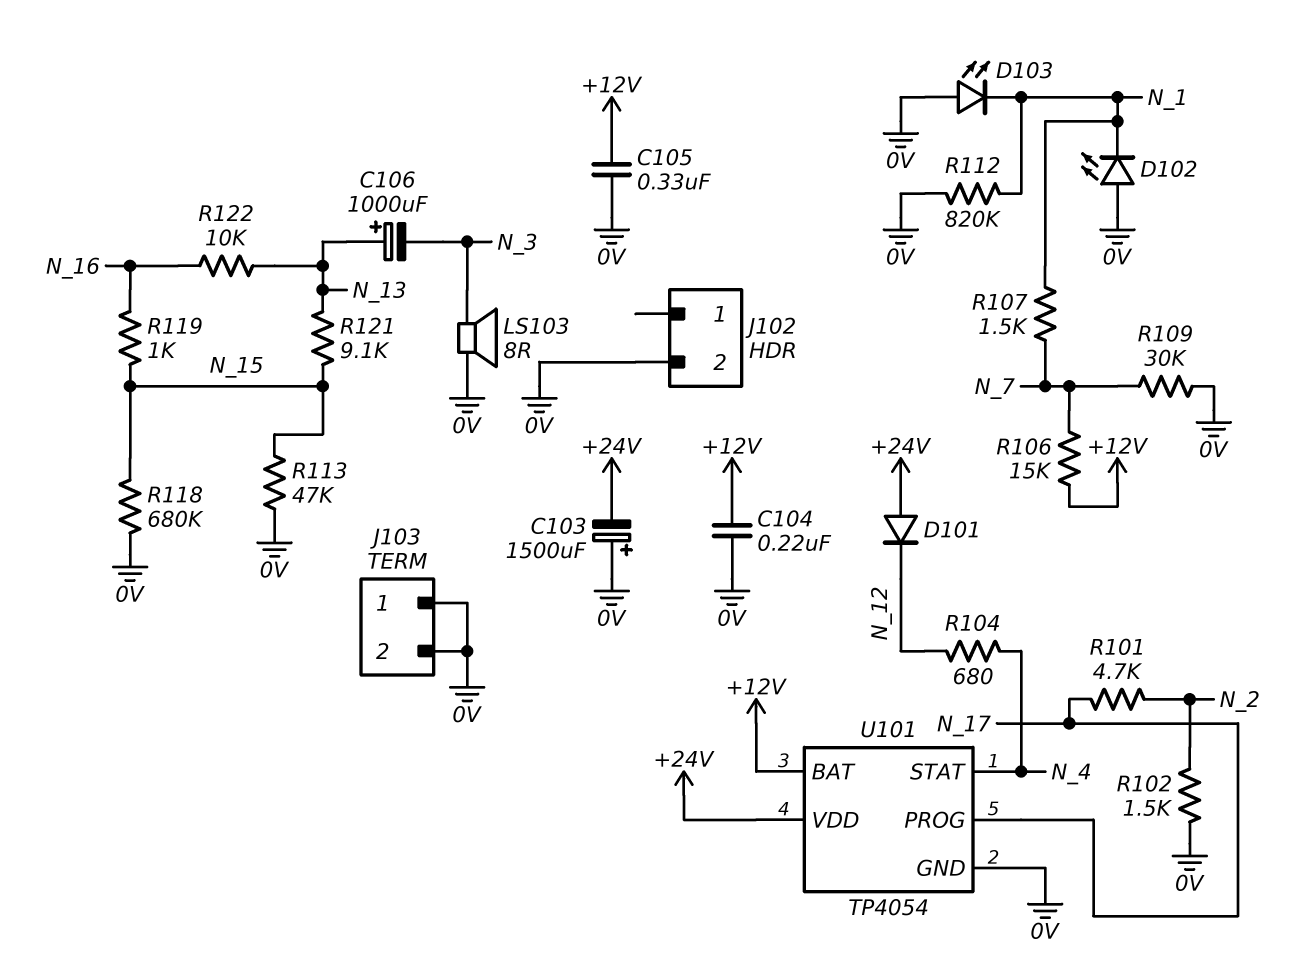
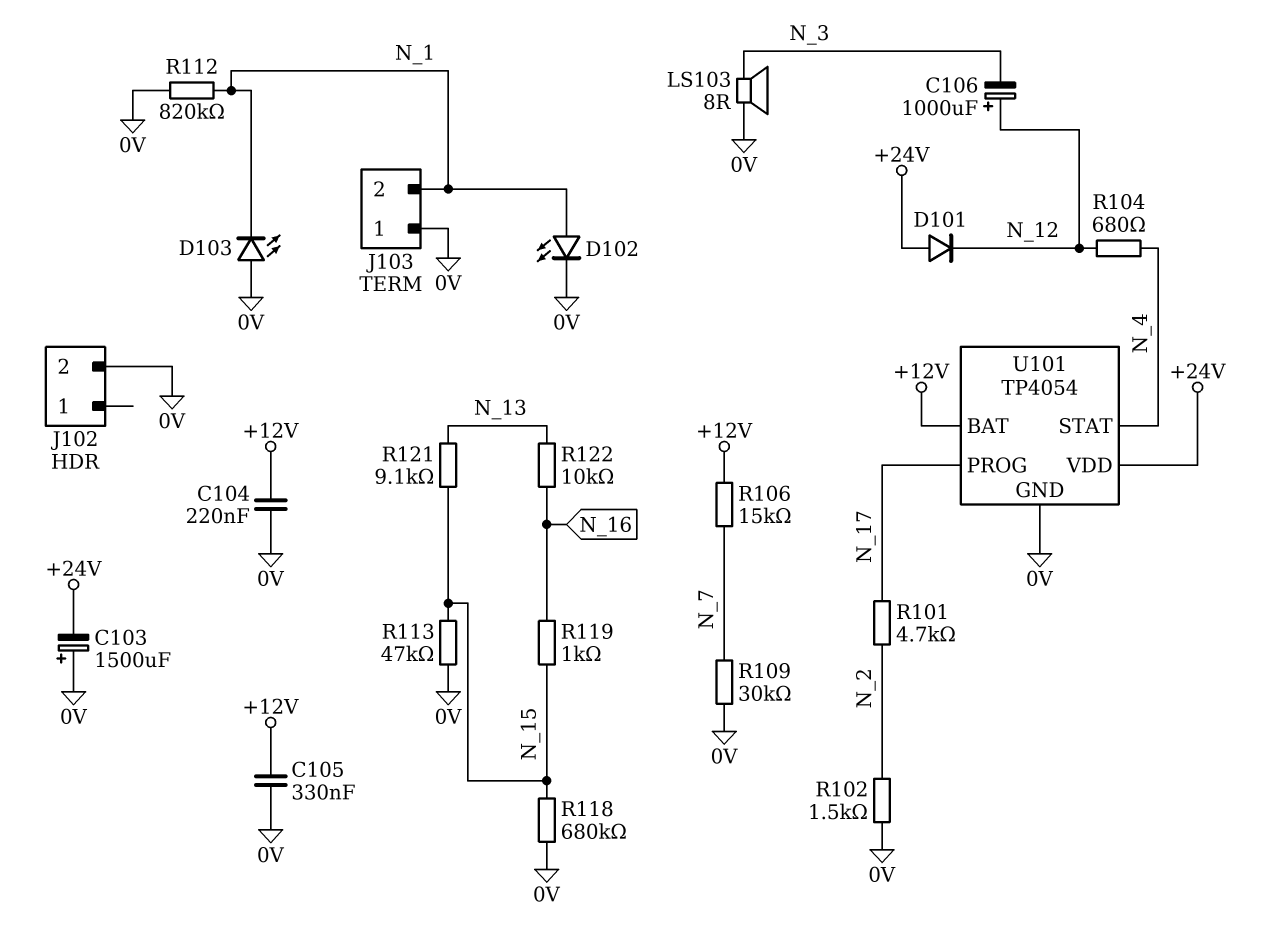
C106: 1000uF (plus N_13, minus N_3) -> 1000uF (plus N_12, minus N_3)
D102: LED (A 0V, K N_1) -> LED (A N_1, K 0V)
J103 pin 2: 0V -> N_1
R107: 1.5k (N_1, N_7) -> none

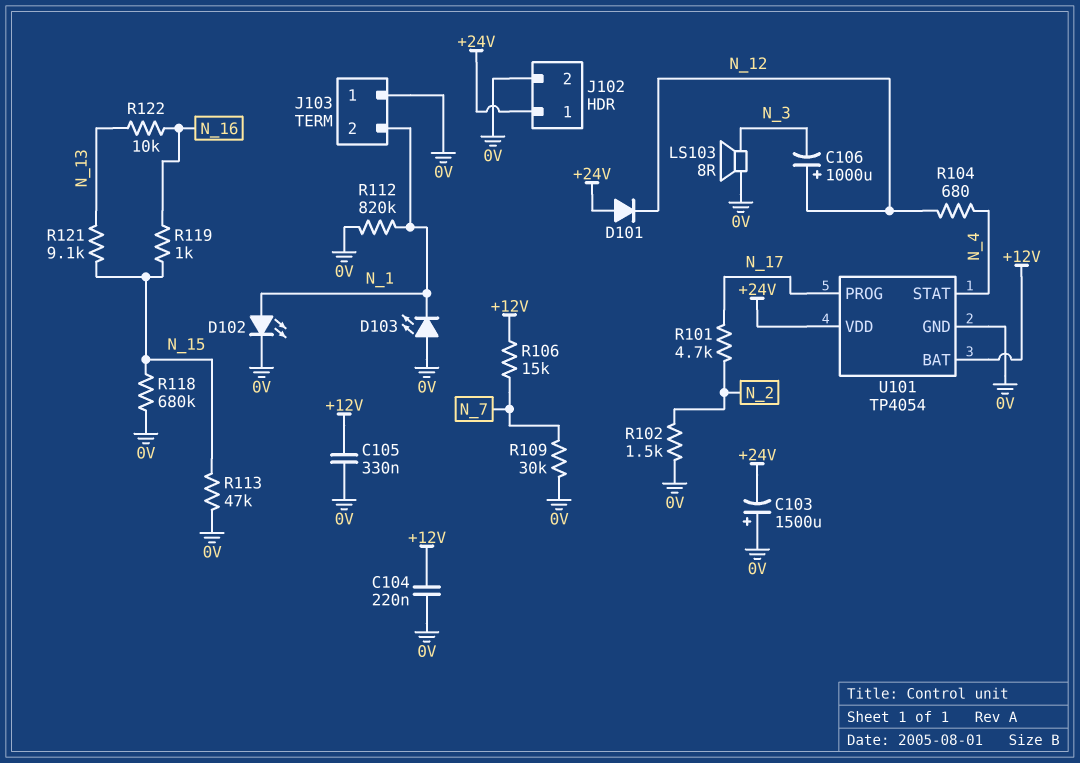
J102 pin 1: none -> +24V

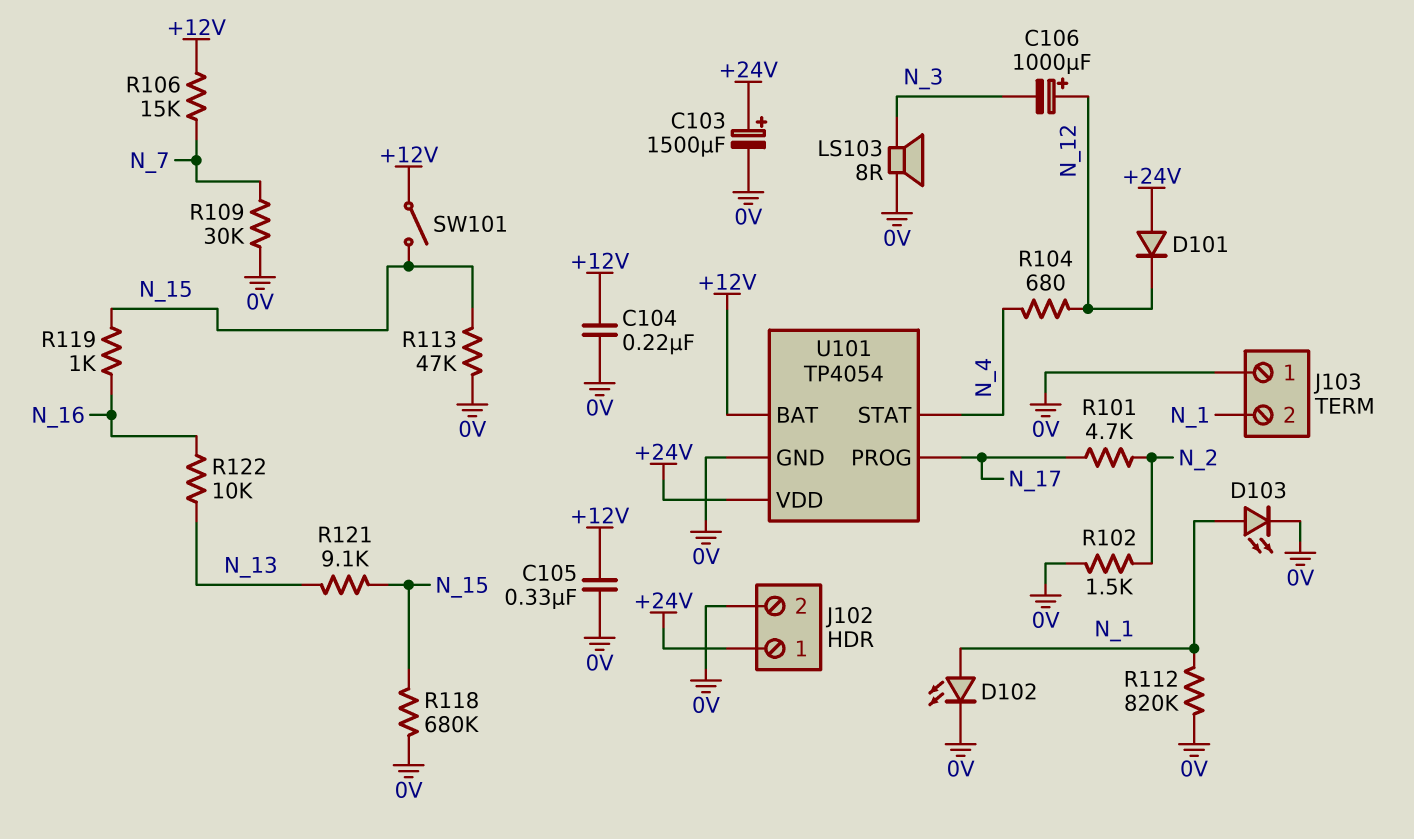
C103: 1500uF (plus 0V, minus +24V) -> 1500uF (plus +24V, minus 0V)
D103: LED (A 0V, K N_1) -> LED (A N_1, K 0V)
SW101: none -> switch (+12V, N_15)

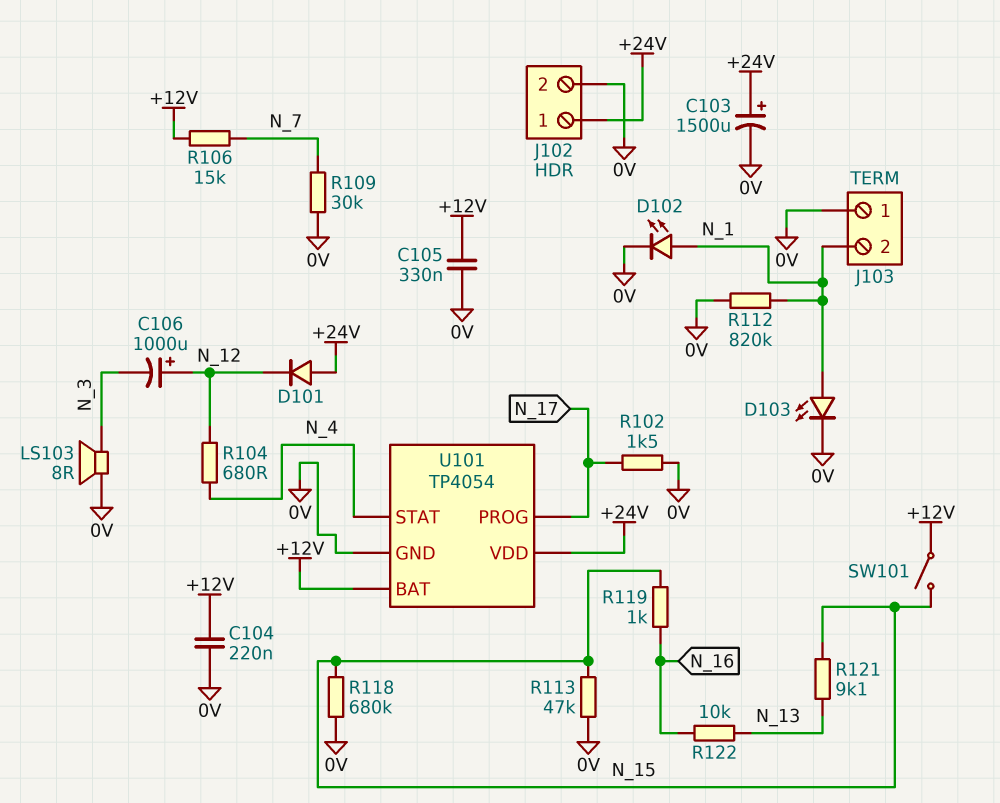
R101: 4.7k (N_2, N_17) -> none
R102: 1.5k (0V, N_2) -> 1.5k (0V, N_17)

